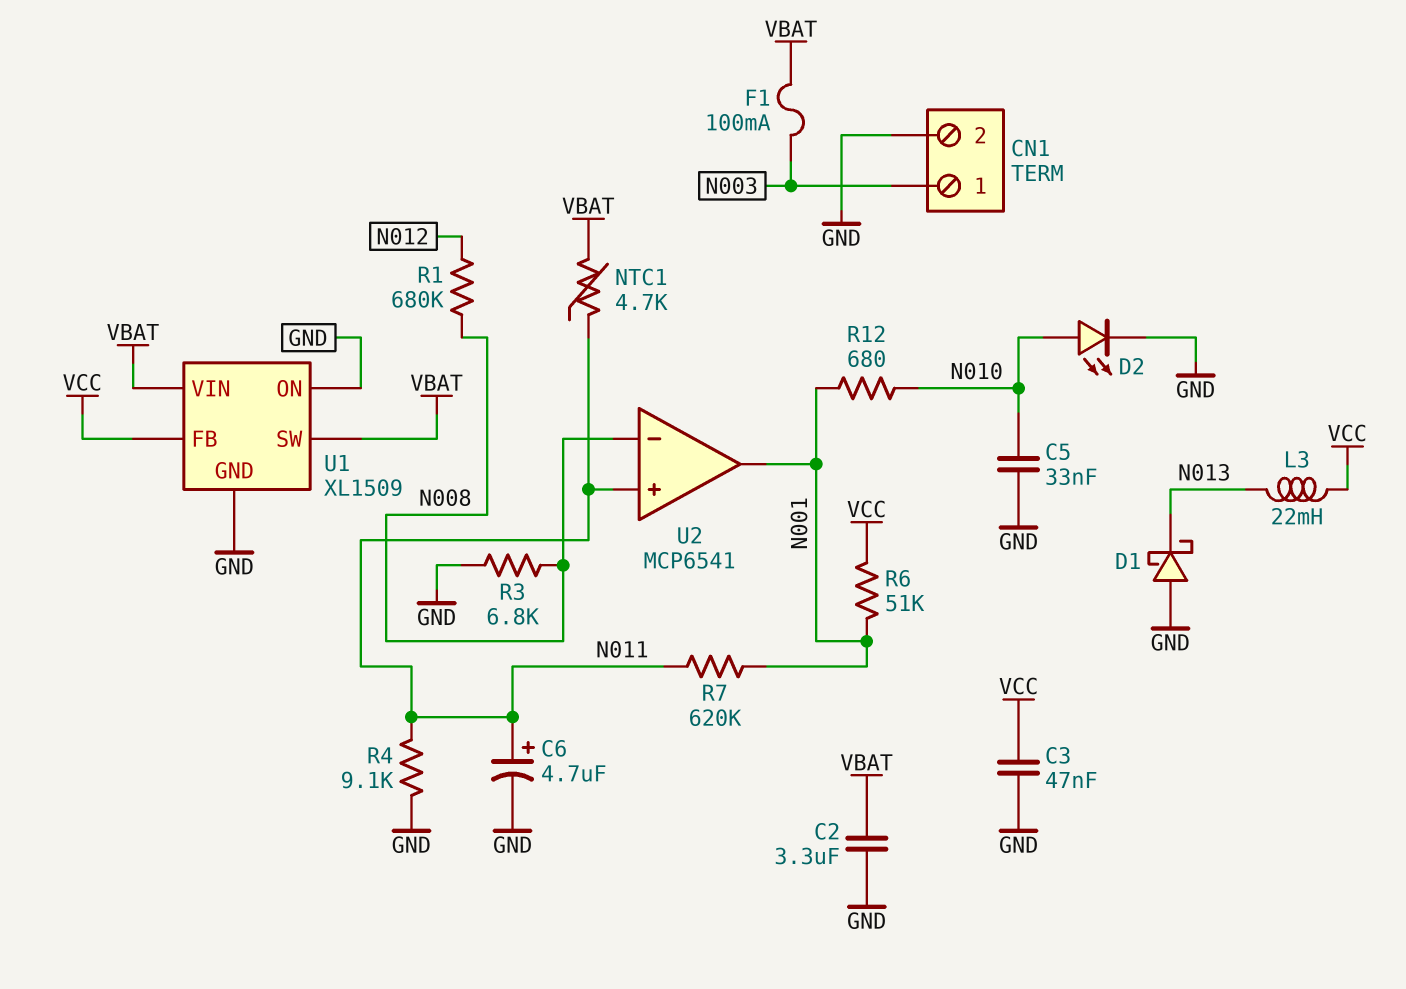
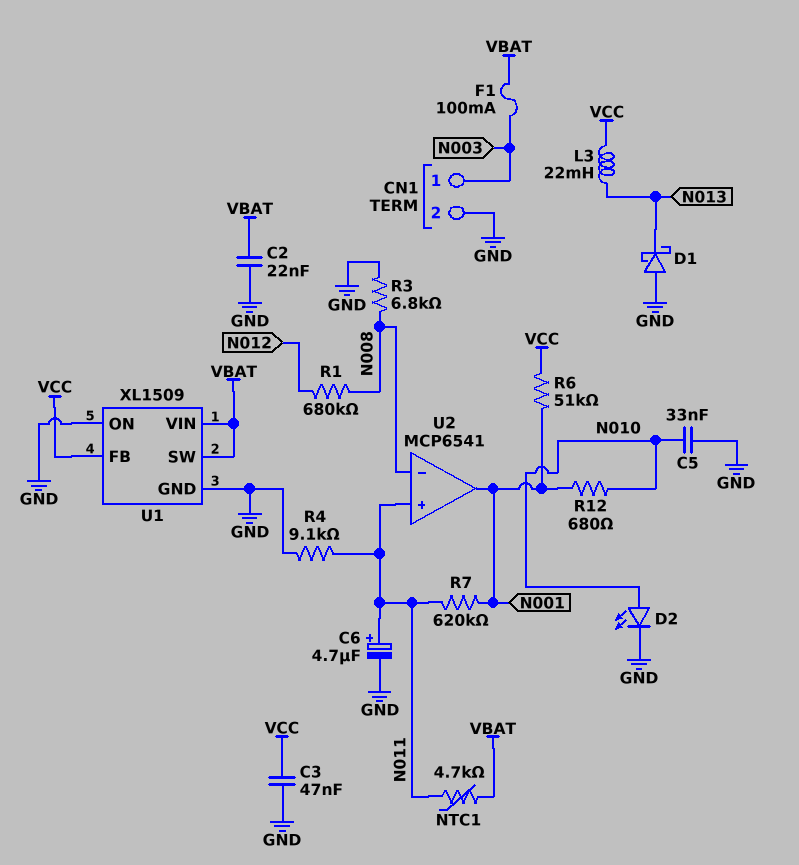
C2: 3.3uF (GND, VBAT) -> 22nF (GND, VBAT)

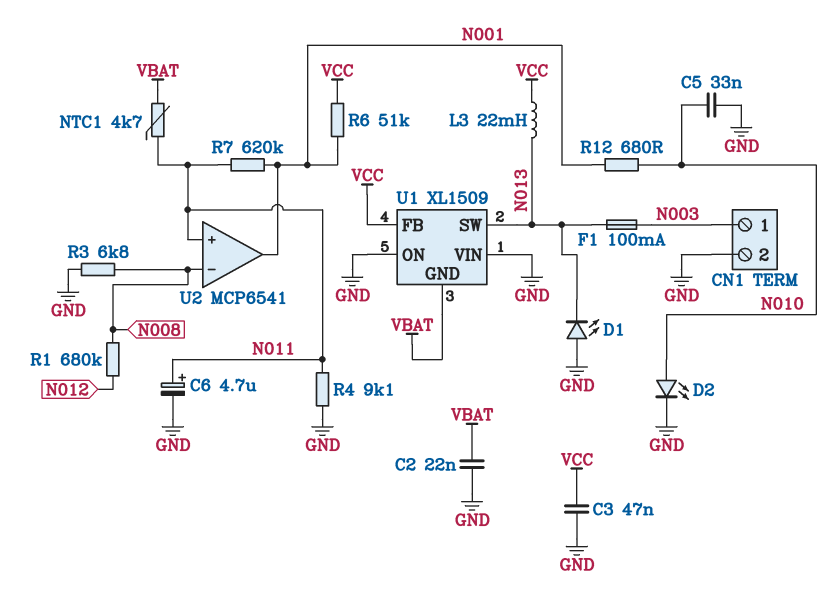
D1: schottky (A GND, K N013) -> LED (A GND, K N013)
F1: 100mA (N003, VBAT) -> 100mA (N003, N013)
U1 pin GND: GND -> VBAT
U1 pin SW: VBAT -> N013
U1 pin VIN: VBAT -> GND

